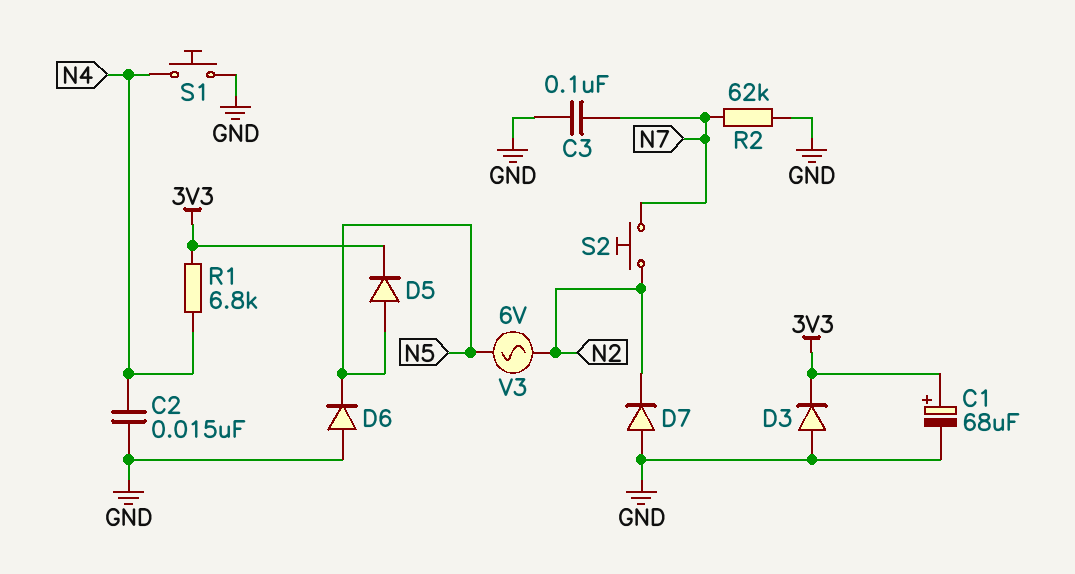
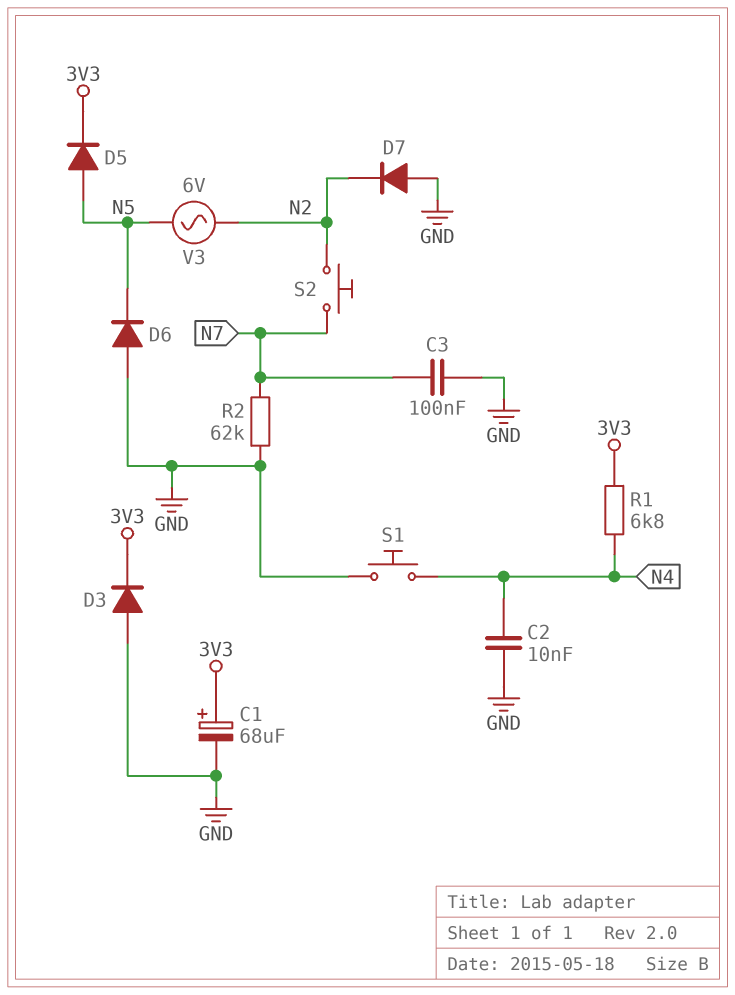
C2: 15nF (GND, N4) -> 10nF (GND, N4)

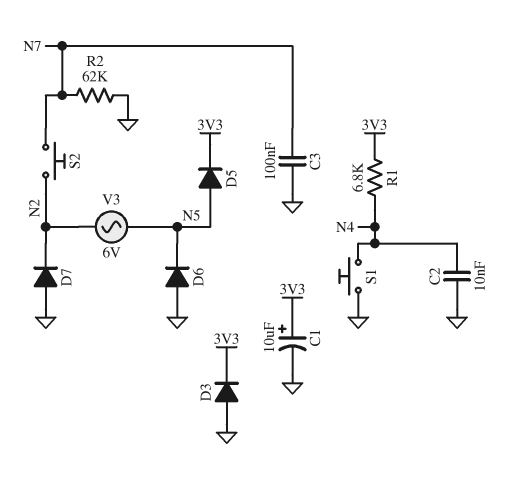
C1: 68uF (plus 3V3, minus GND) -> 10uF (plus 3V3, minus GND)

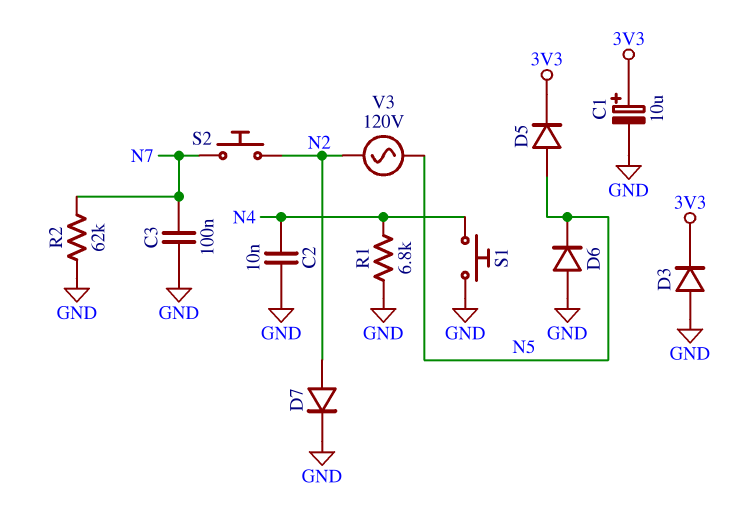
D7: diode (A GND, K N2) -> diode (A N2, K GND)
R1: 6.8k (3V3, N4) -> 6.8k (GND, N4)
V3: AC 6V (N2, N5) -> AC 120V (N2, N5)

